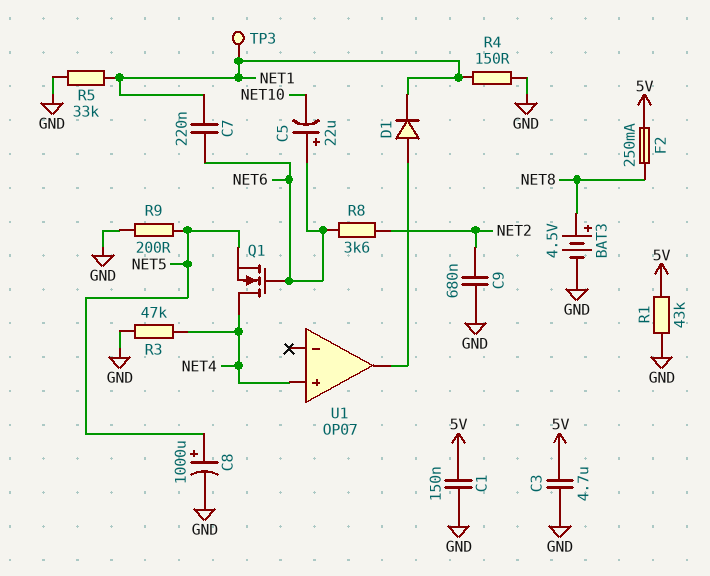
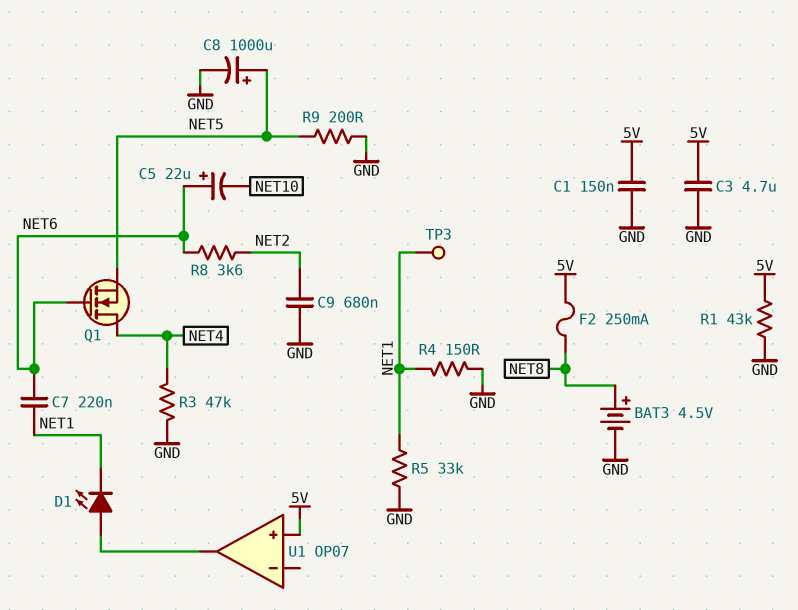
D1: diode (A U1/out, K NET1) -> LED (A U1/out, K NET1)
U1 pin in+: NET4 -> 5V

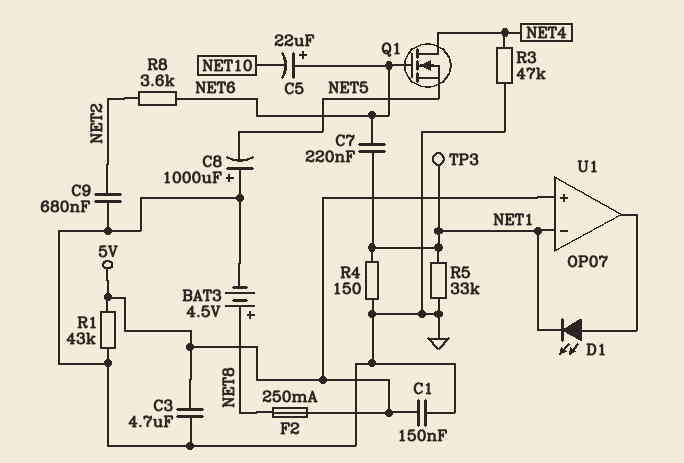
C8: 1000uF (plus NET5, minus GND) -> 1000uF (plus GND, minus NET5)
R9: 200 (GND, NET5) -> none
U1 pin in-: none -> NET1

